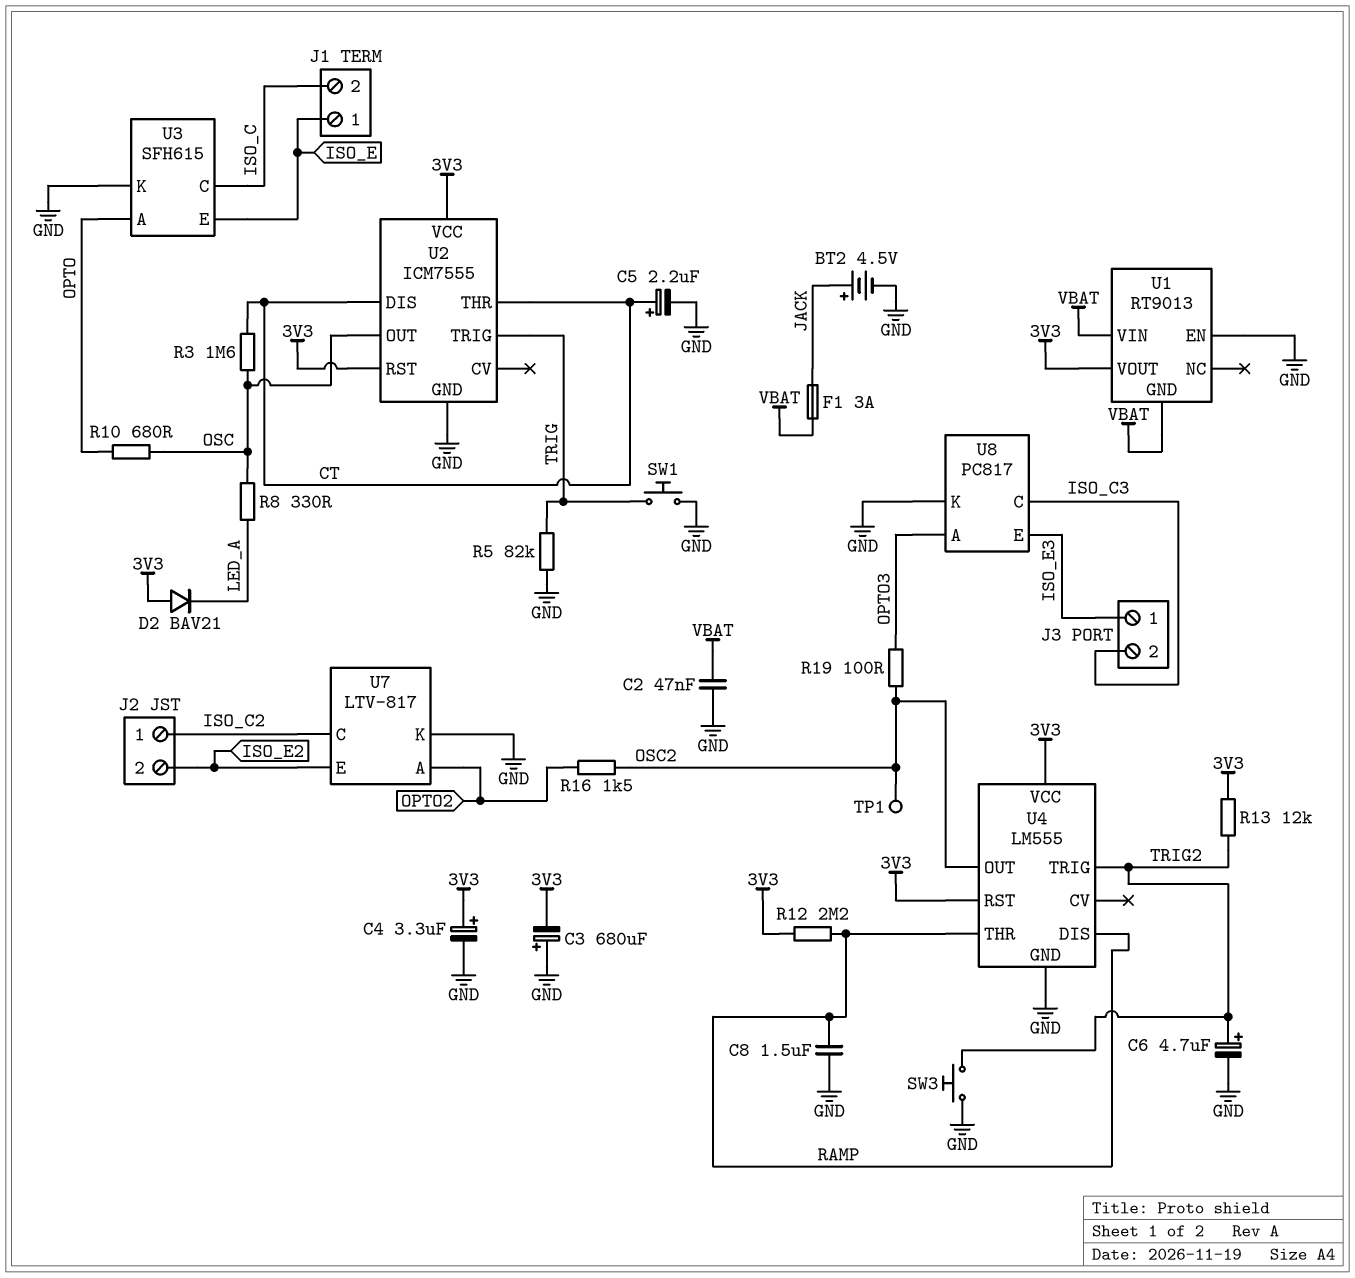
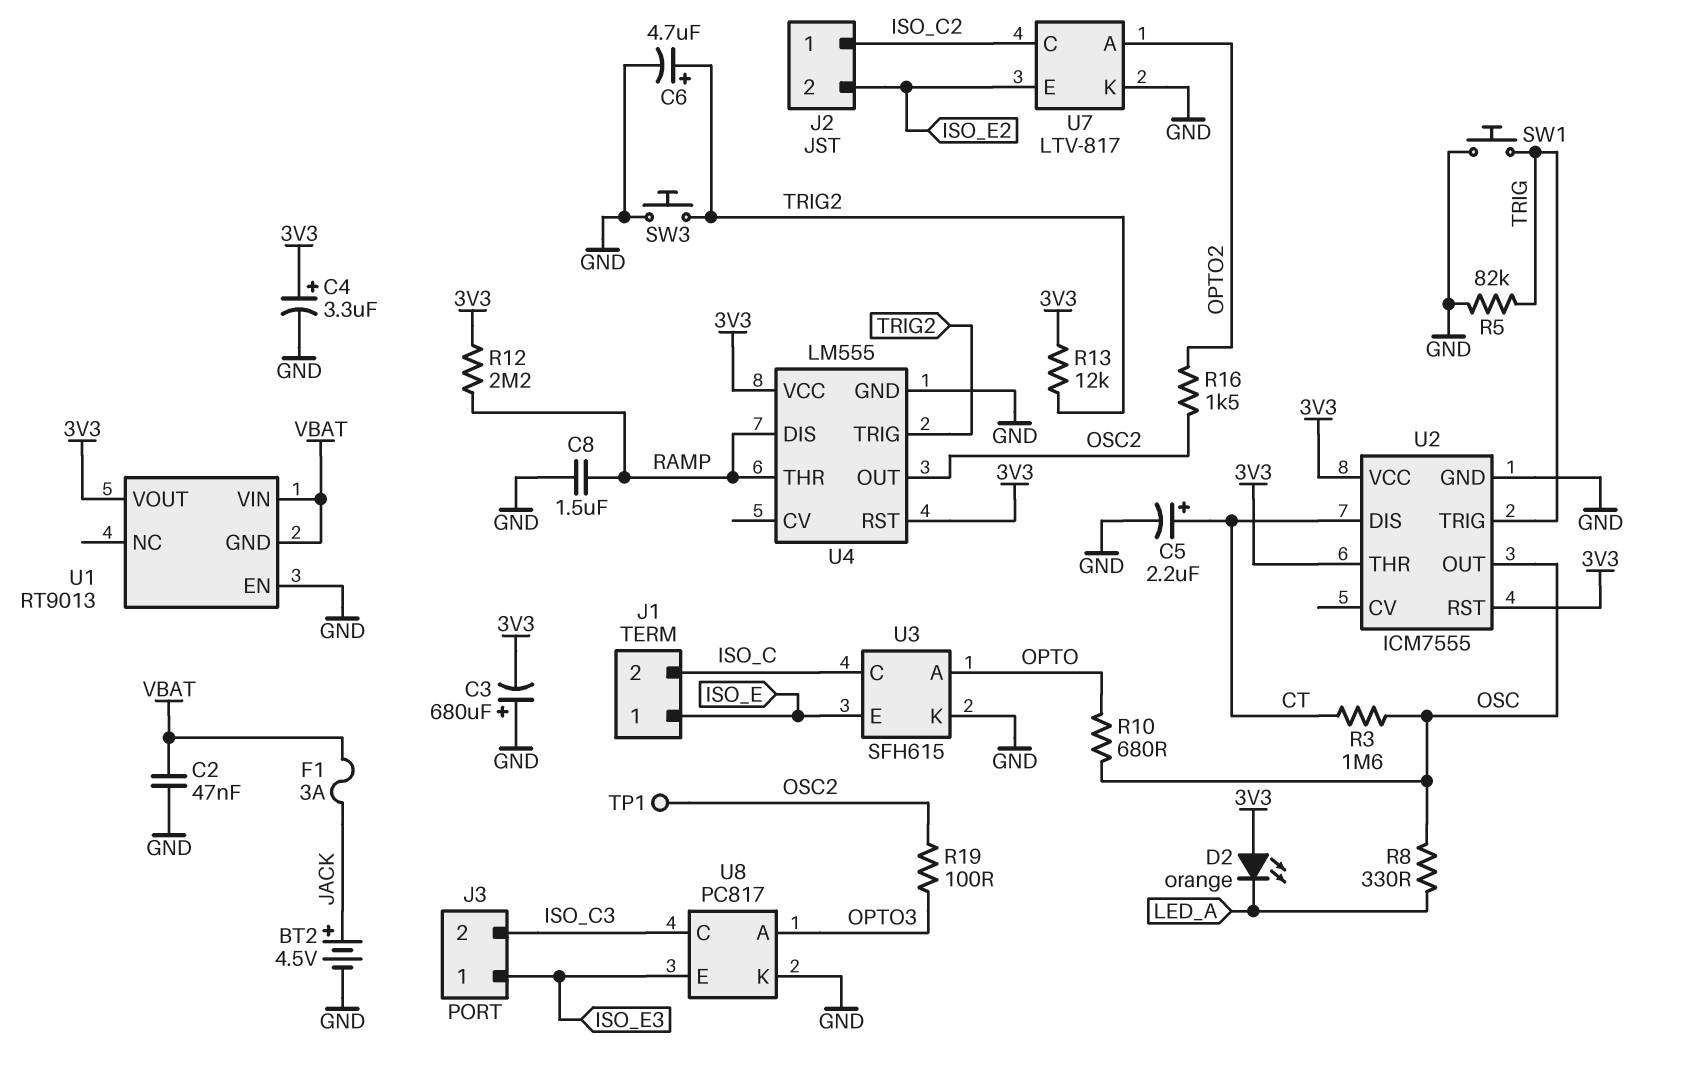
D2: diode BAV21 (A 3V3, K LED_A) -> LED orange (A 3V3, K LED_A)
U2 pin THR: CT -> 3V3

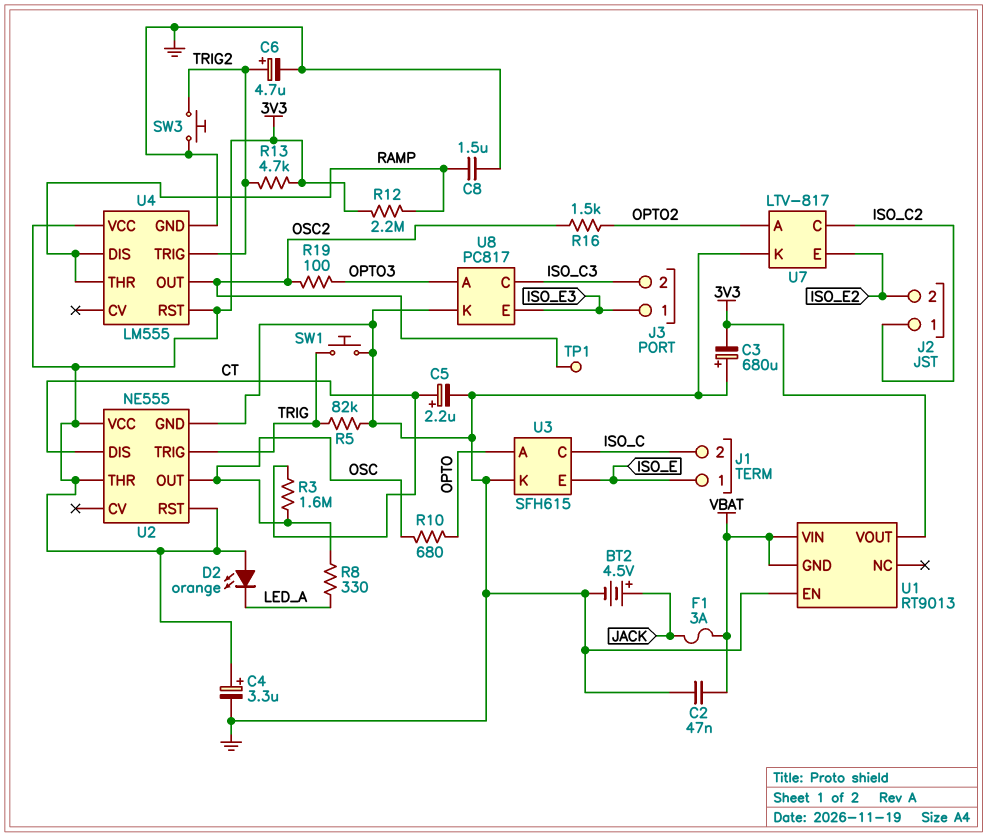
R13: 12k (3V3, TRIG2) -> 4.7k (3V3, TRIG2)
U2: ICM7555 -> NE555

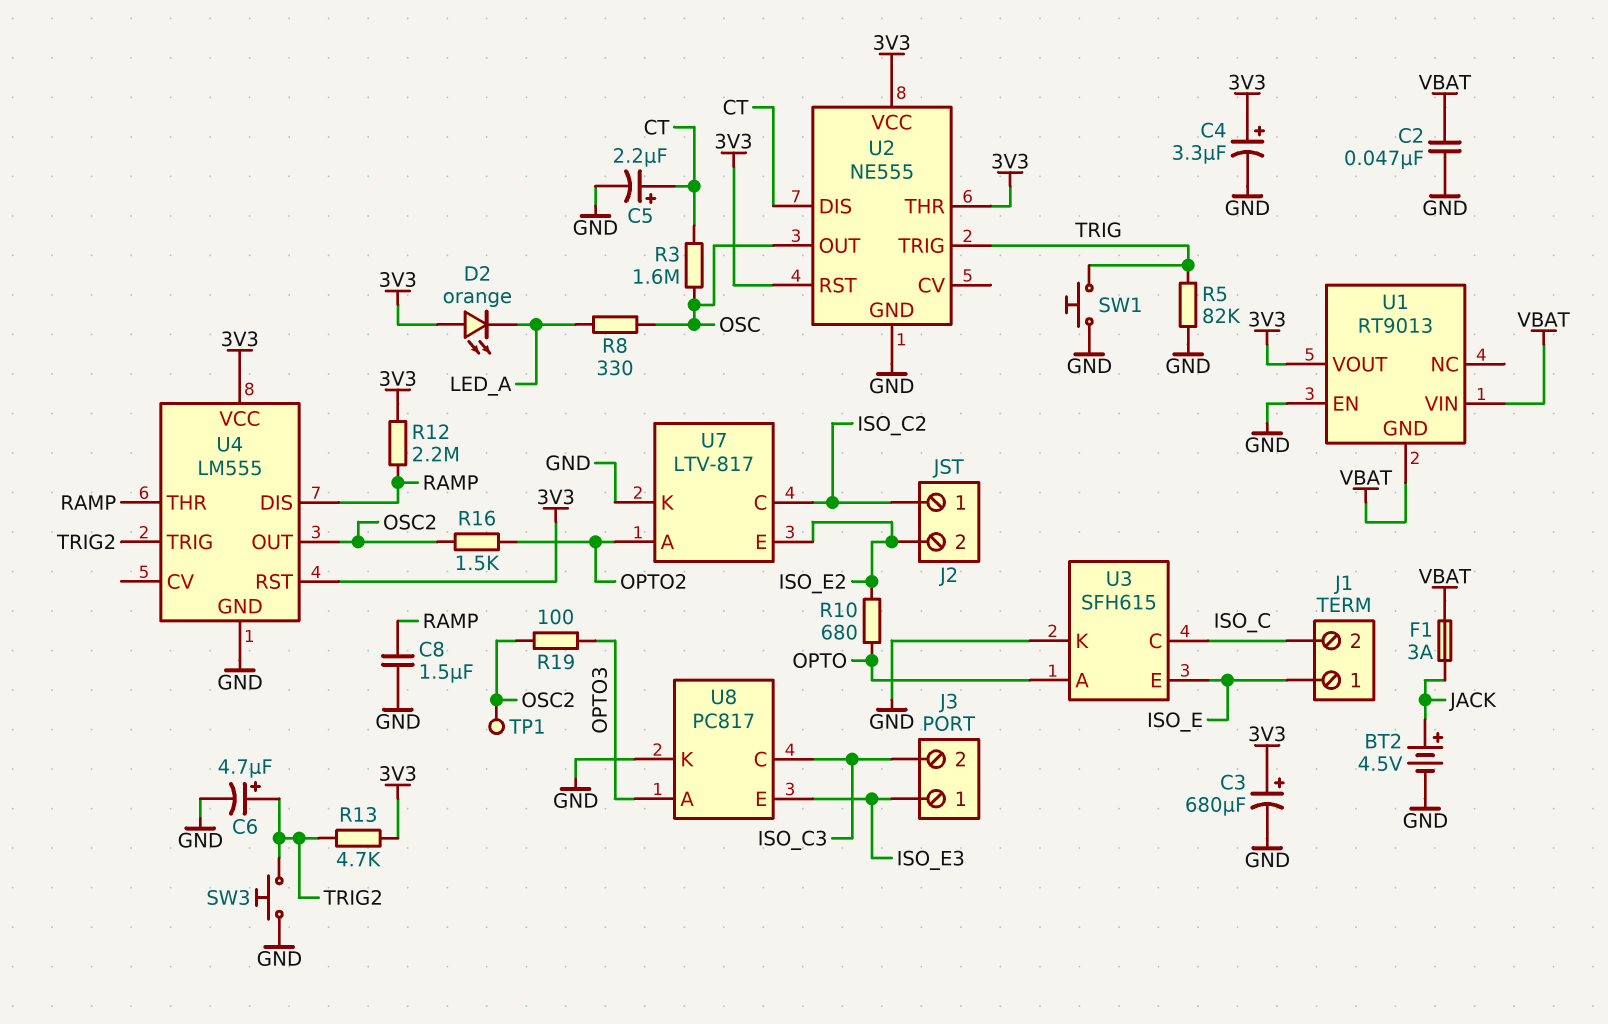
C3: 680uF (plus GND, minus 3V3) -> 680uF (plus 3V3, minus GND)
R10: 680 (OPTO, OSC) -> 680 (ISO_E2, OPTO)

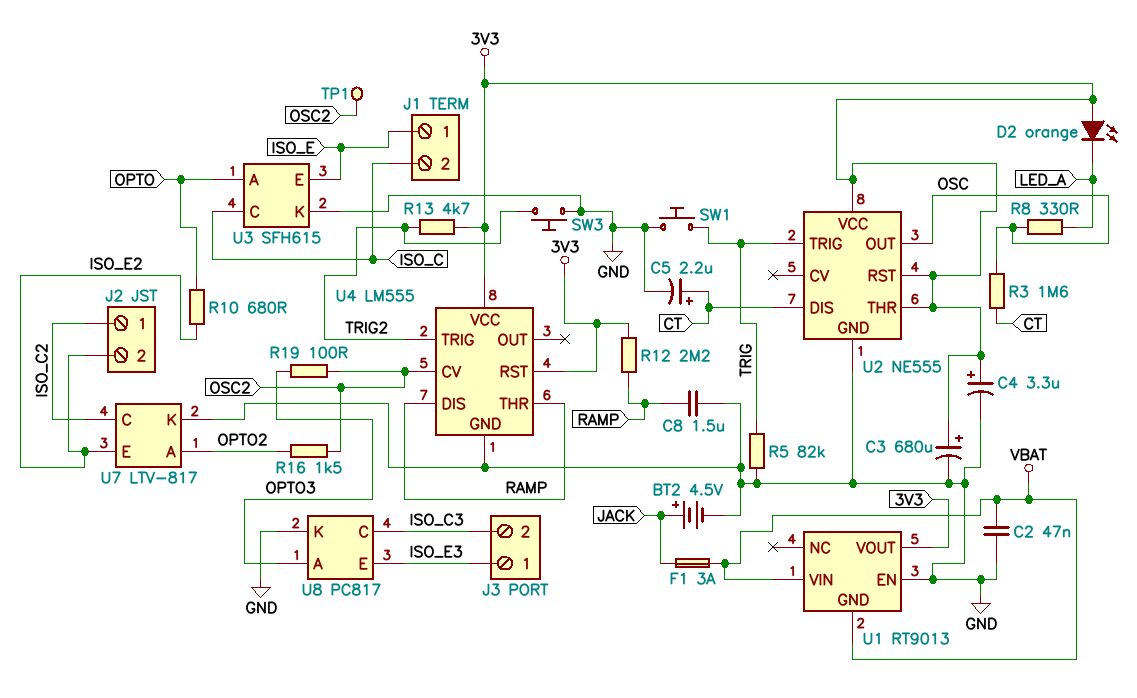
C6: 4.7uF (plus TRIG2, minus GND) -> none
U4 pin CV: none -> OSC2
U4 pin OUT: OSC2 -> none

